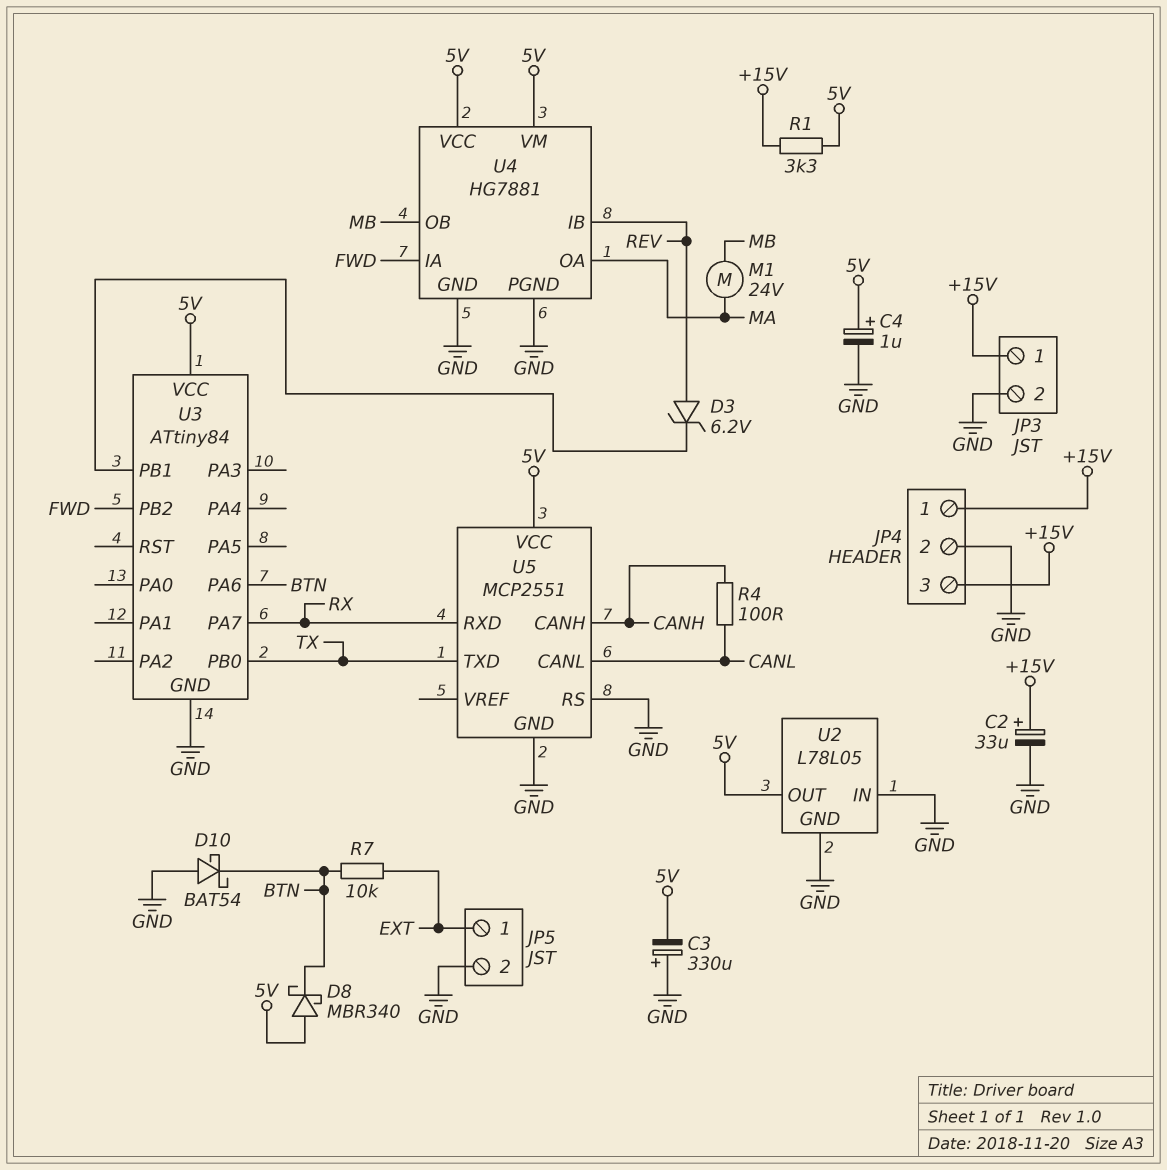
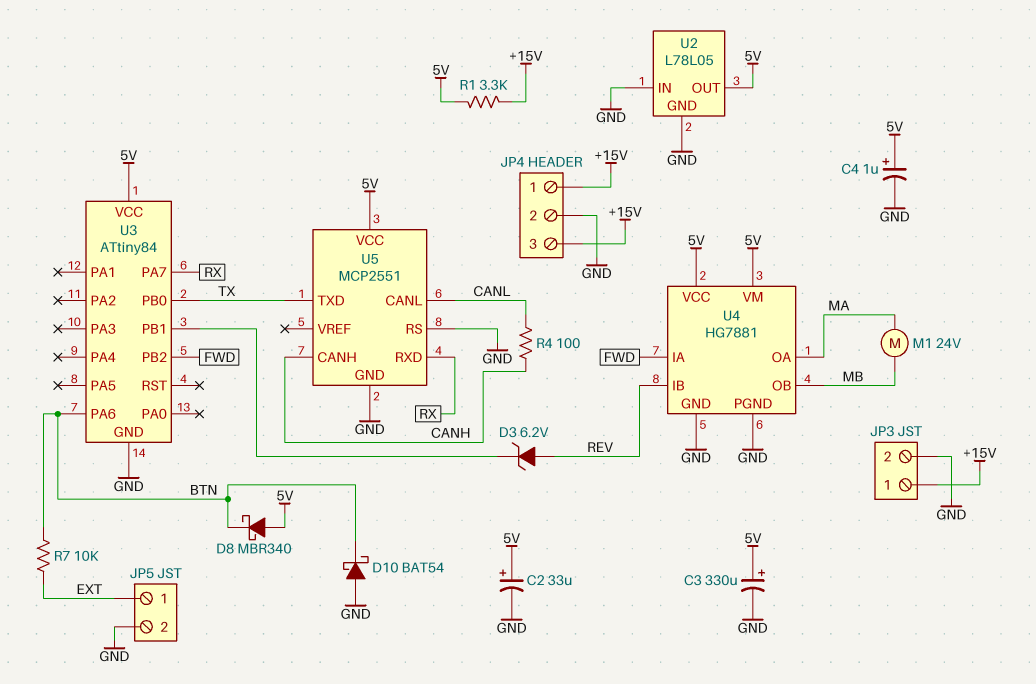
C2: 33uF (plus +15V, minus GND) -> 33uF (plus 5V, minus GND)
C3: 330uF (plus GND, minus 5V) -> 330uF (plus 5V, minus GND)

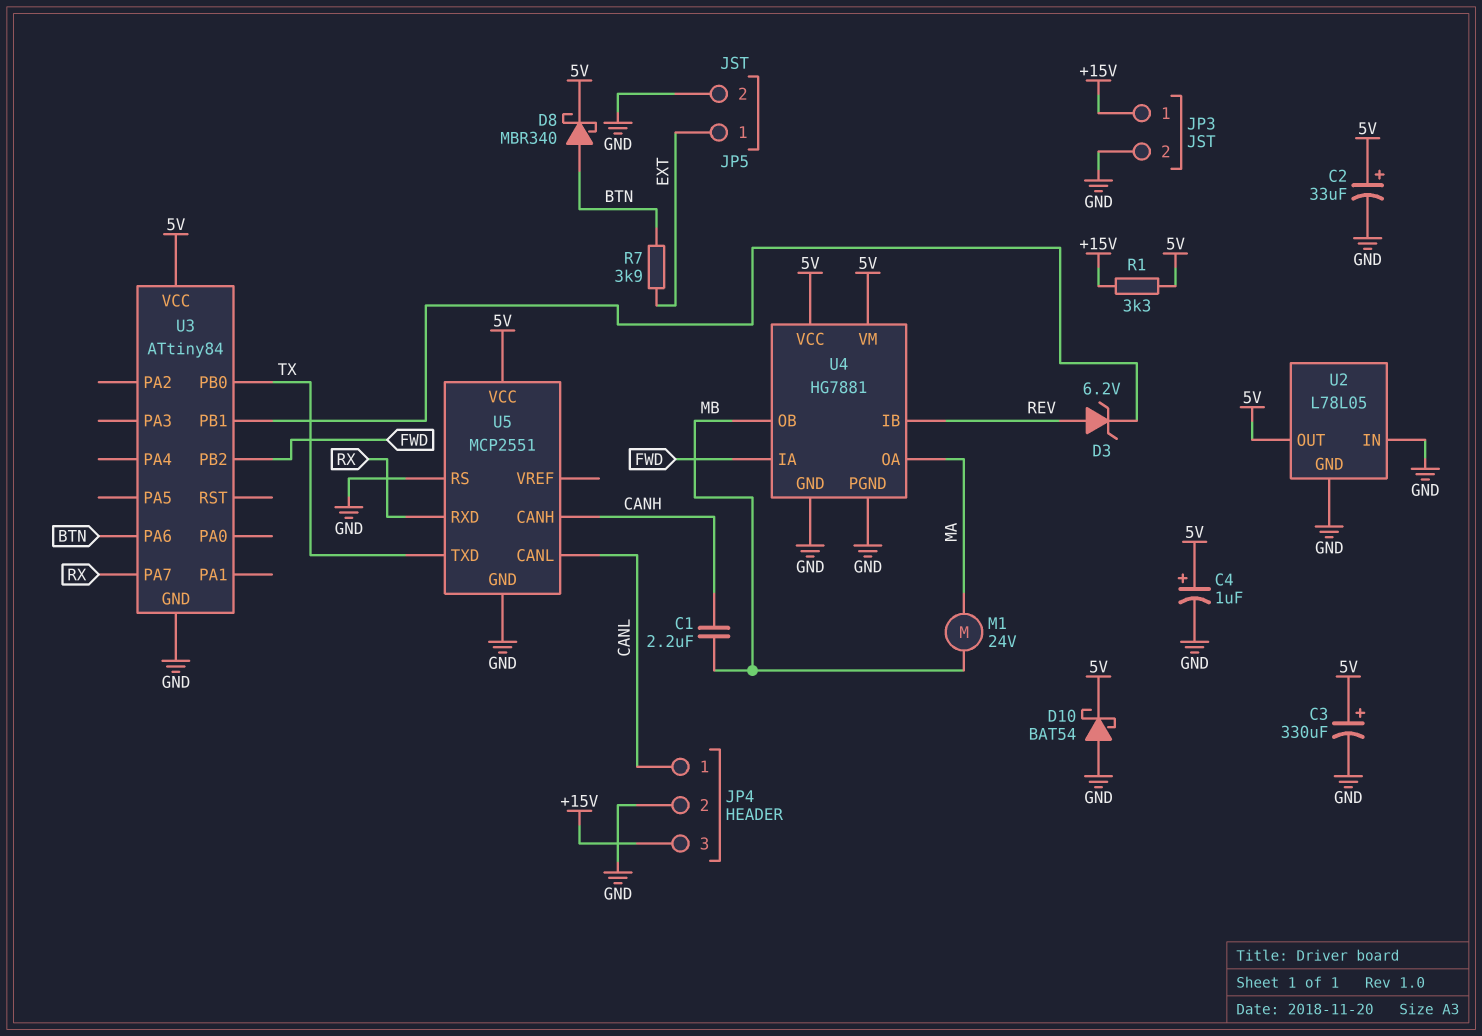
C1: none -> 2.2uF (CANH, MB)
D8: schottky MBR340 (A 5V, K BTN) -> schottky MBR340 (A BTN, K 5V)
D10: schottky BAT54 (A GND, K BTN) -> schottky BAT54 (A GND, K 5V)
JP4 pin 1: +15V -> CANL
R4: 100 (CANH, CANL) -> none
R7: 10k (BTN, EXT) -> 3.9k (BTN, EXT)

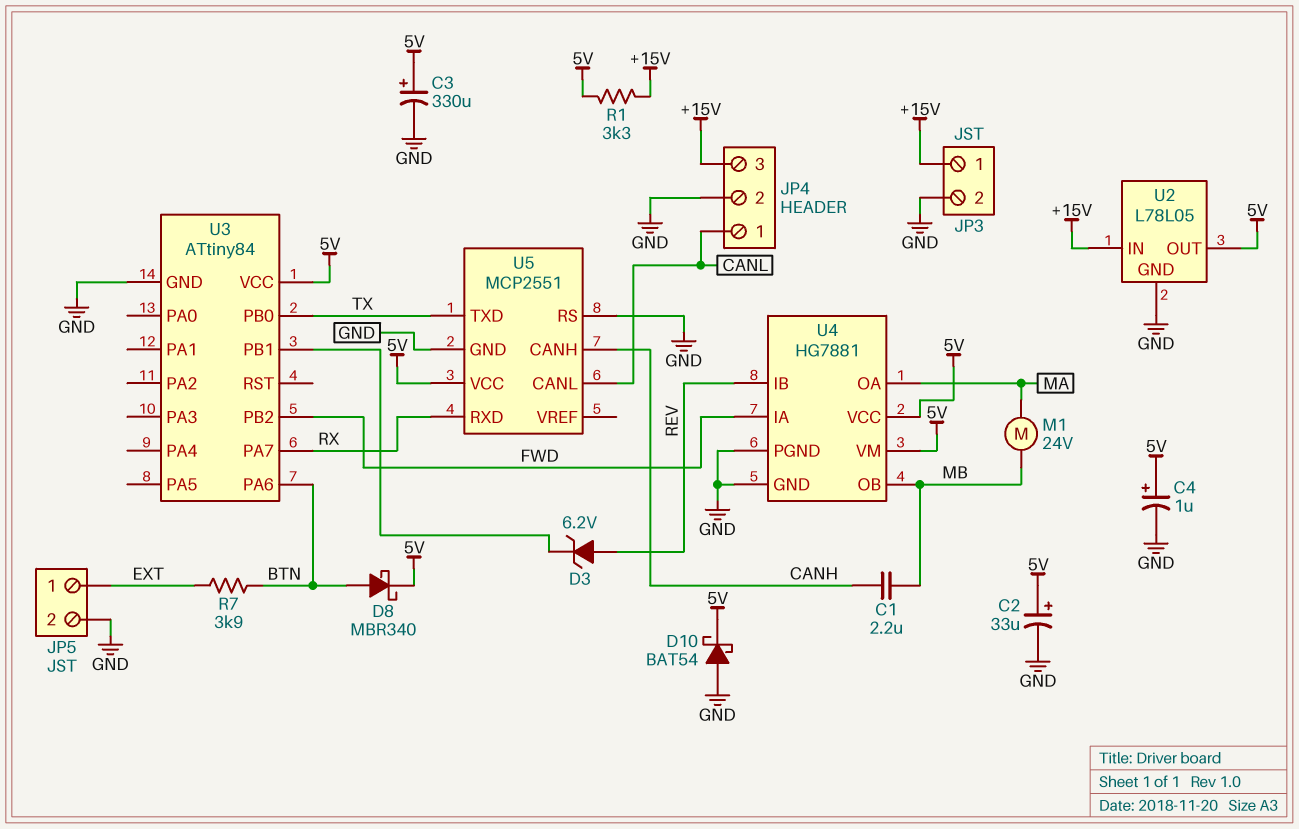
U2 pin IN: GND -> +15V

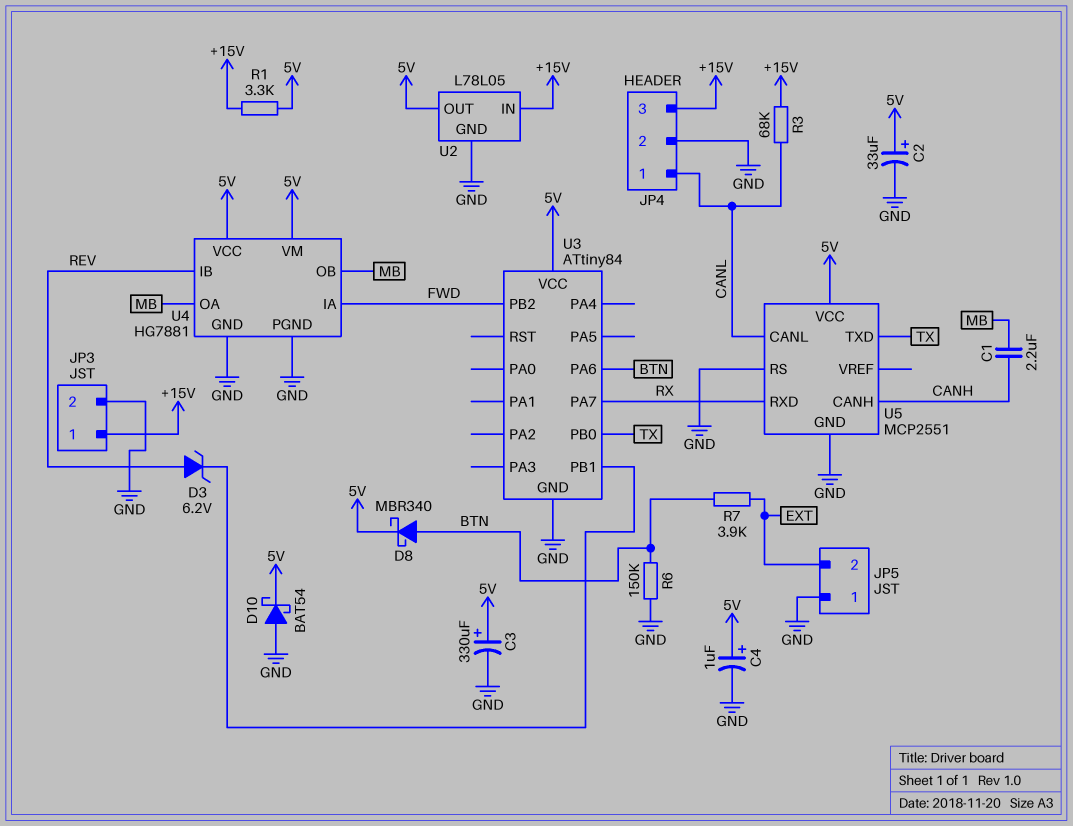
JP5 pin 1: EXT -> GND
JP5 pin 2: GND -> EXT
M1: motor 24V (MA, MB) -> none
R3: none -> 68k (+15V, CANL)
R6: none -> 150k (BTN, GND)
U4 pin OA: MA -> MB

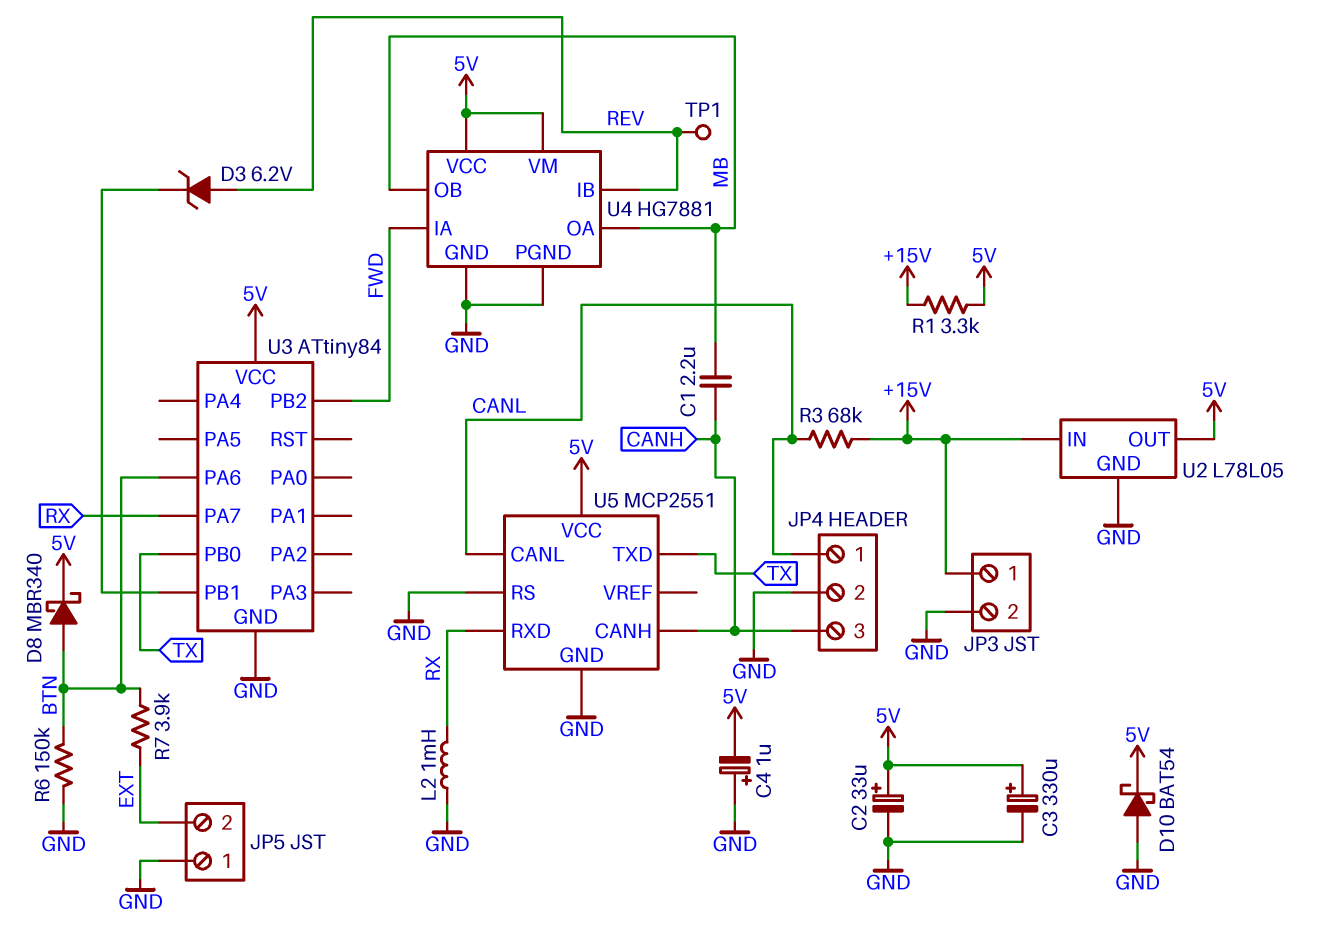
C4: 1uF (plus 5V, minus GND) -> 1uF (plus GND, minus 5V)
JP4 pin 3: +15V -> CANH
L2: none -> 1mH (GND, RX)
TP1: none -> test point (REV)

